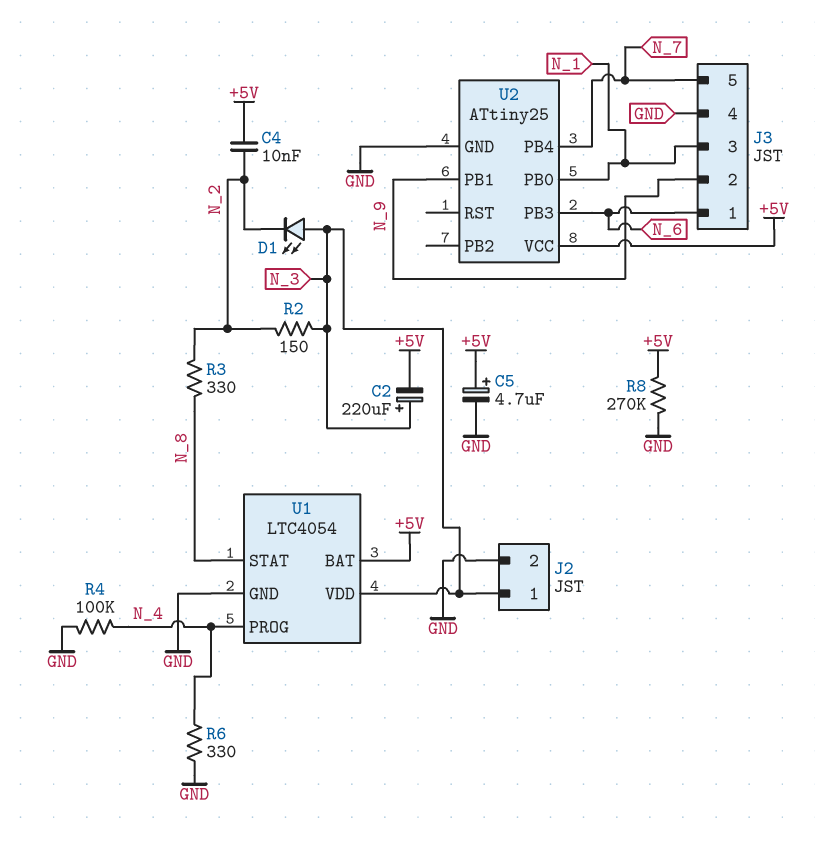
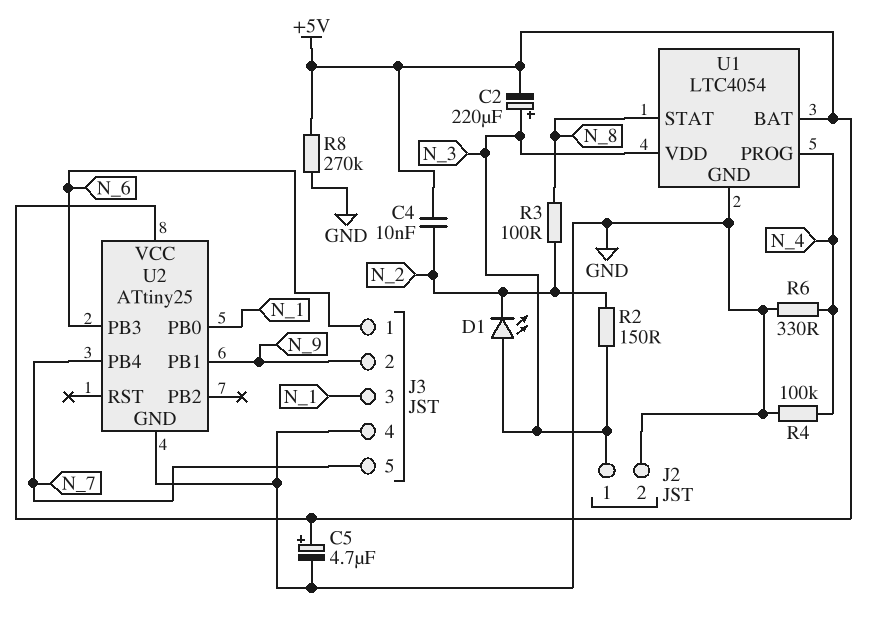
R3: 330 (N_2, N_8) -> 100 (N_2, N_8)

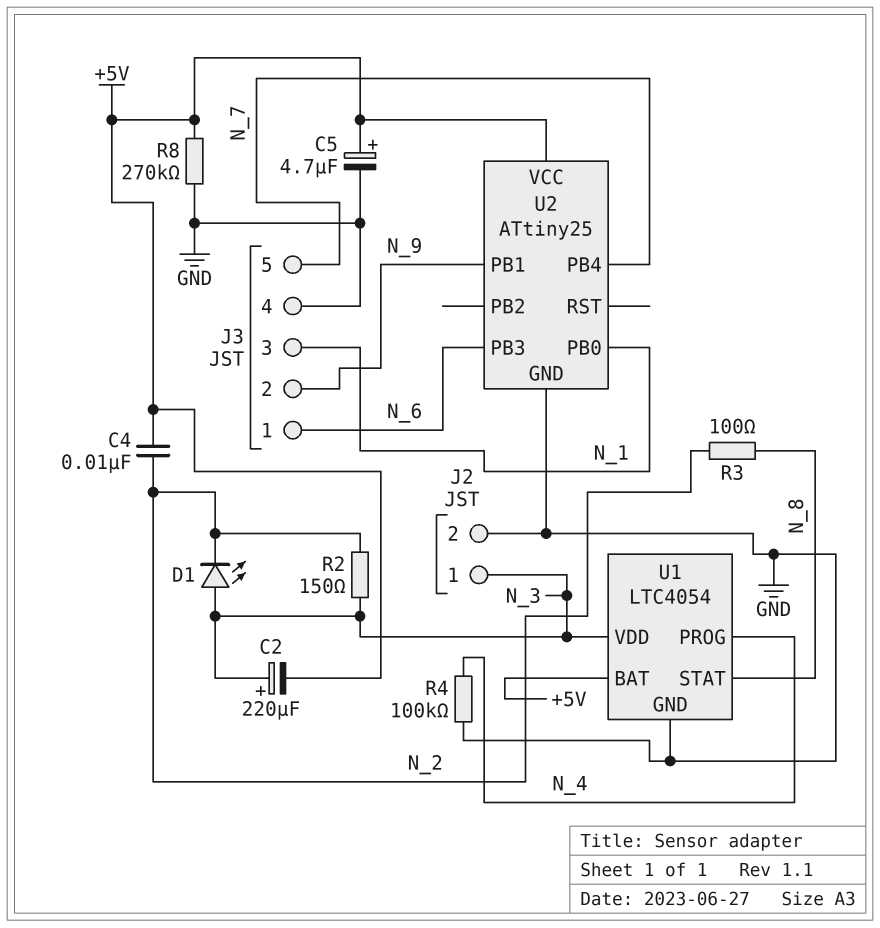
R6: 330 (GND, N_4) -> none

